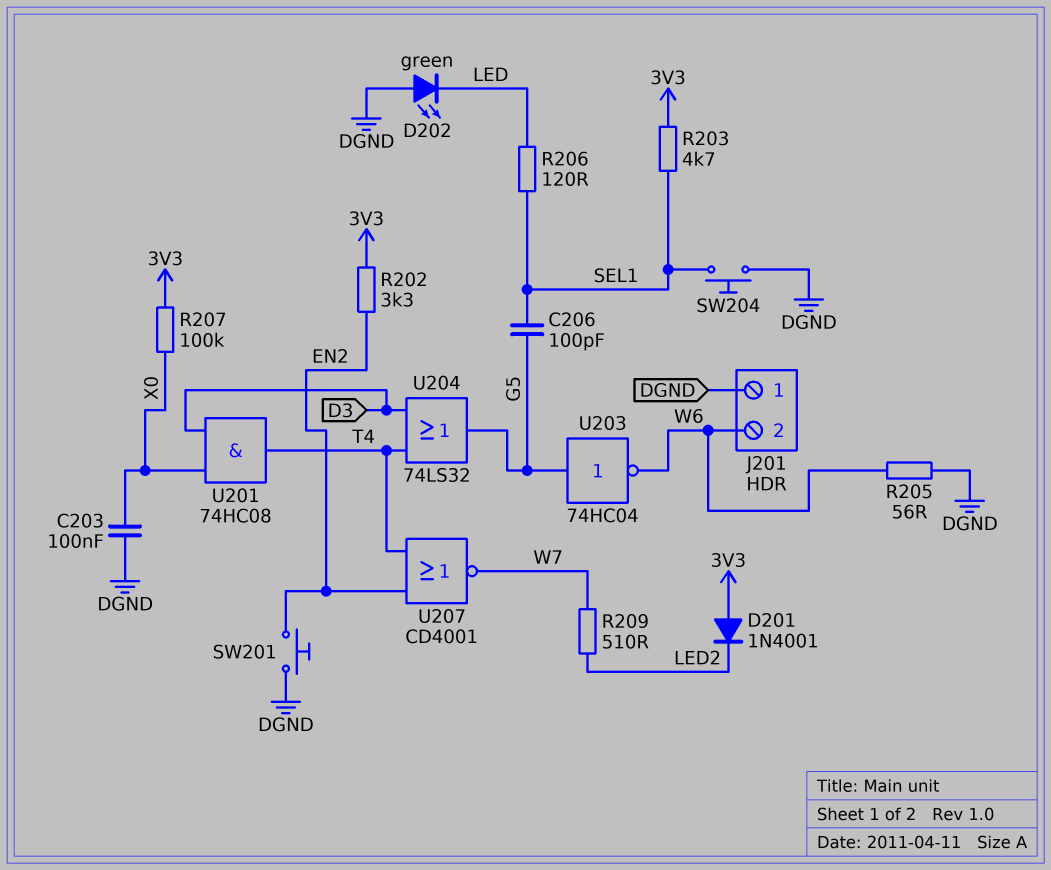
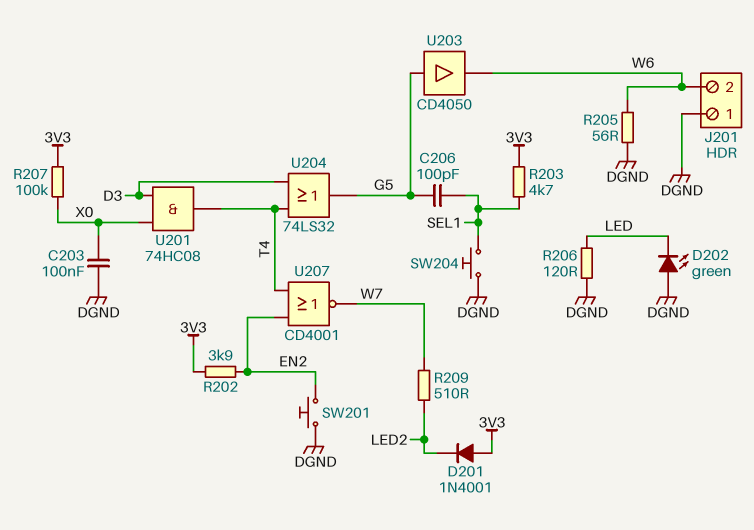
R202: 3.3k (3V3, EN2) -> 3.9k (3V3, EN2)
R206: 120 (LED, SEL1) -> 120 (DGND, LED)
U203: NOT 74HC04 (in G5, out W6) -> buffer CD4050 (in G5, out W6)

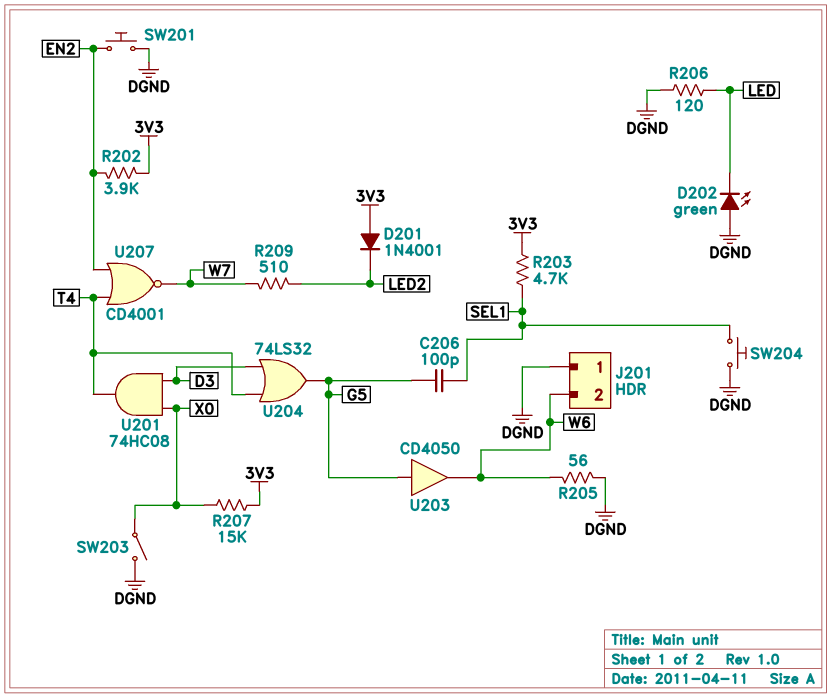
C203: 100nF (DGND, X0) -> none
R207: 100k (3V3, X0) -> 15k (3V3, X0)
SW203: none -> switch (DGND, X0)

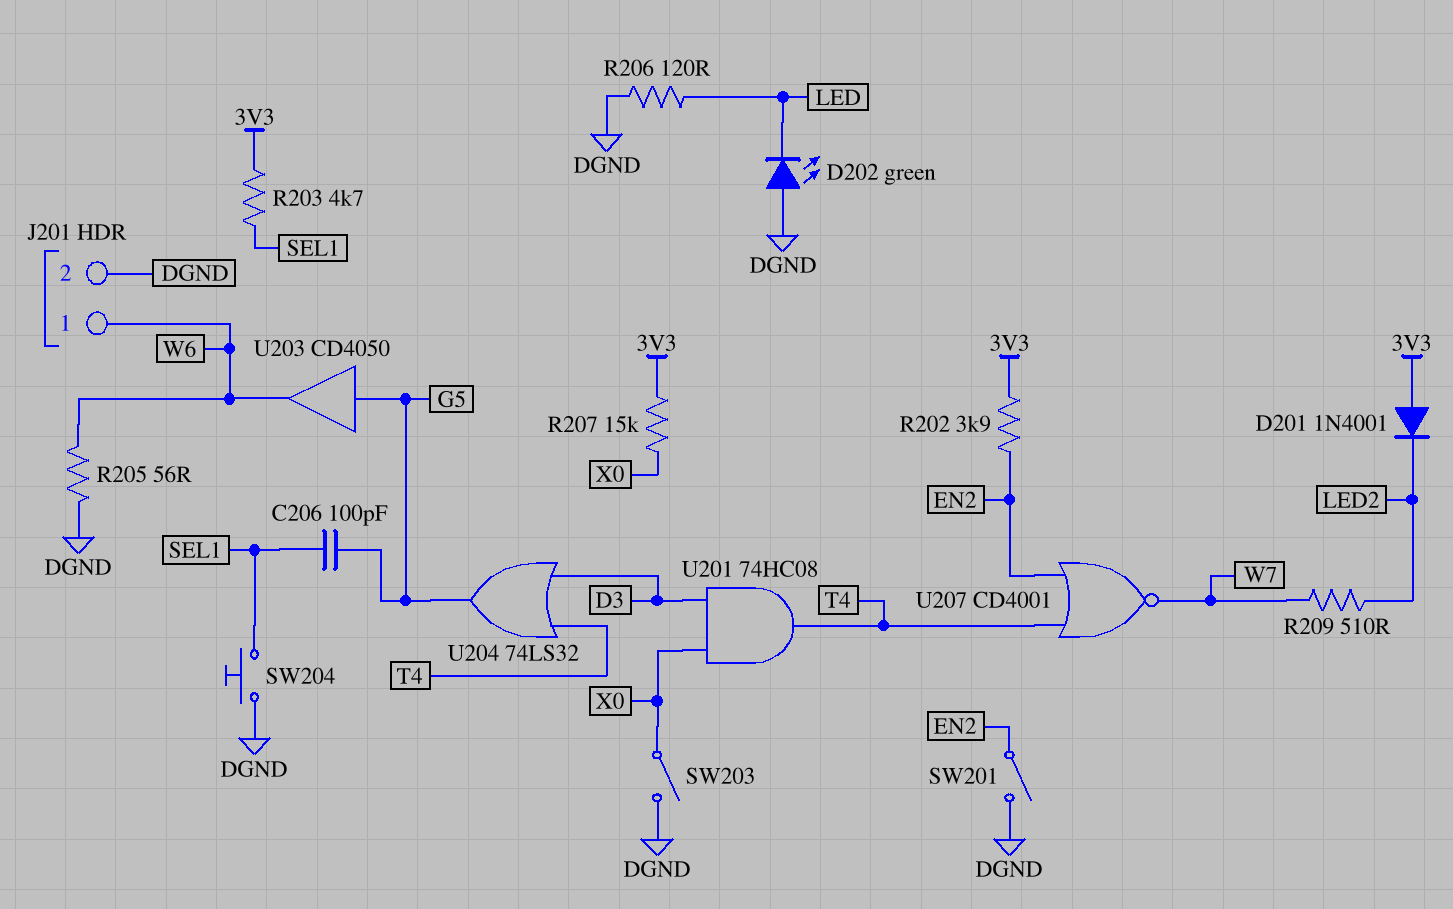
J201 pin 1: DGND -> W6
J201 pin 2: W6 -> DGND
SW201: button (DGND, EN2) -> switch (DGND, EN2)

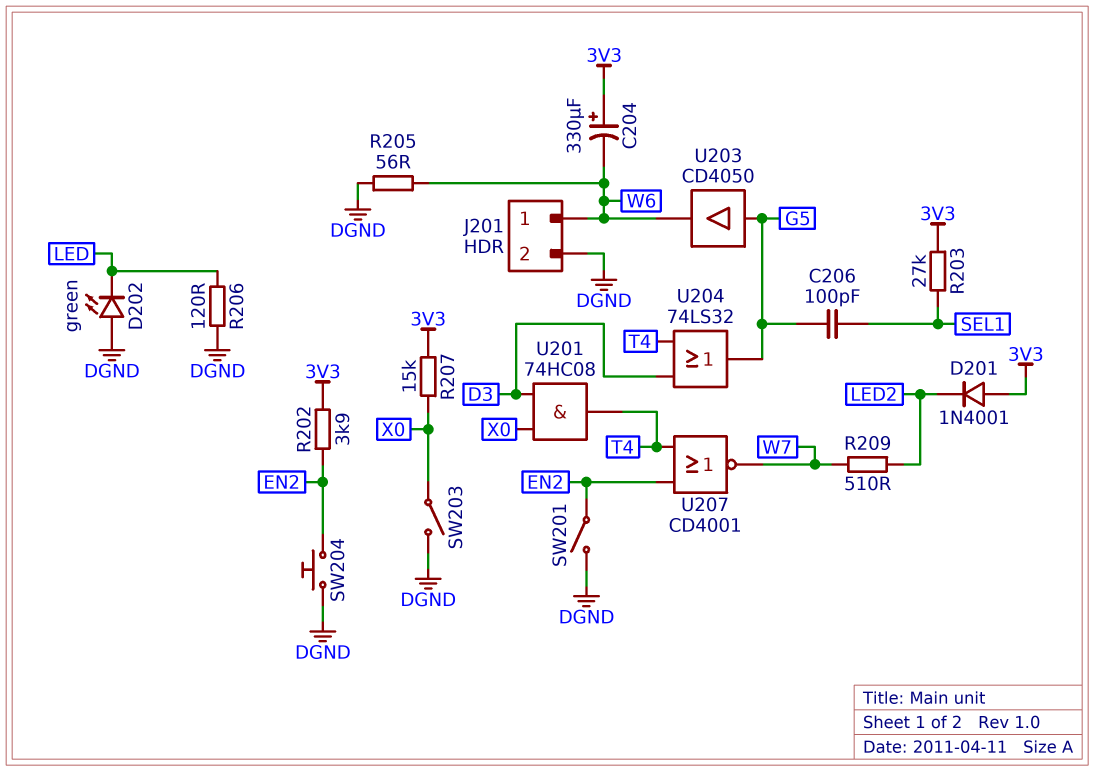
C204: none -> 330uF (plus 3V3, minus W6)
R203: 4.7k (3V3, SEL1) -> 27k (3V3, SEL1)
SW204: button (DGND, SEL1) -> button (DGND, EN2)

